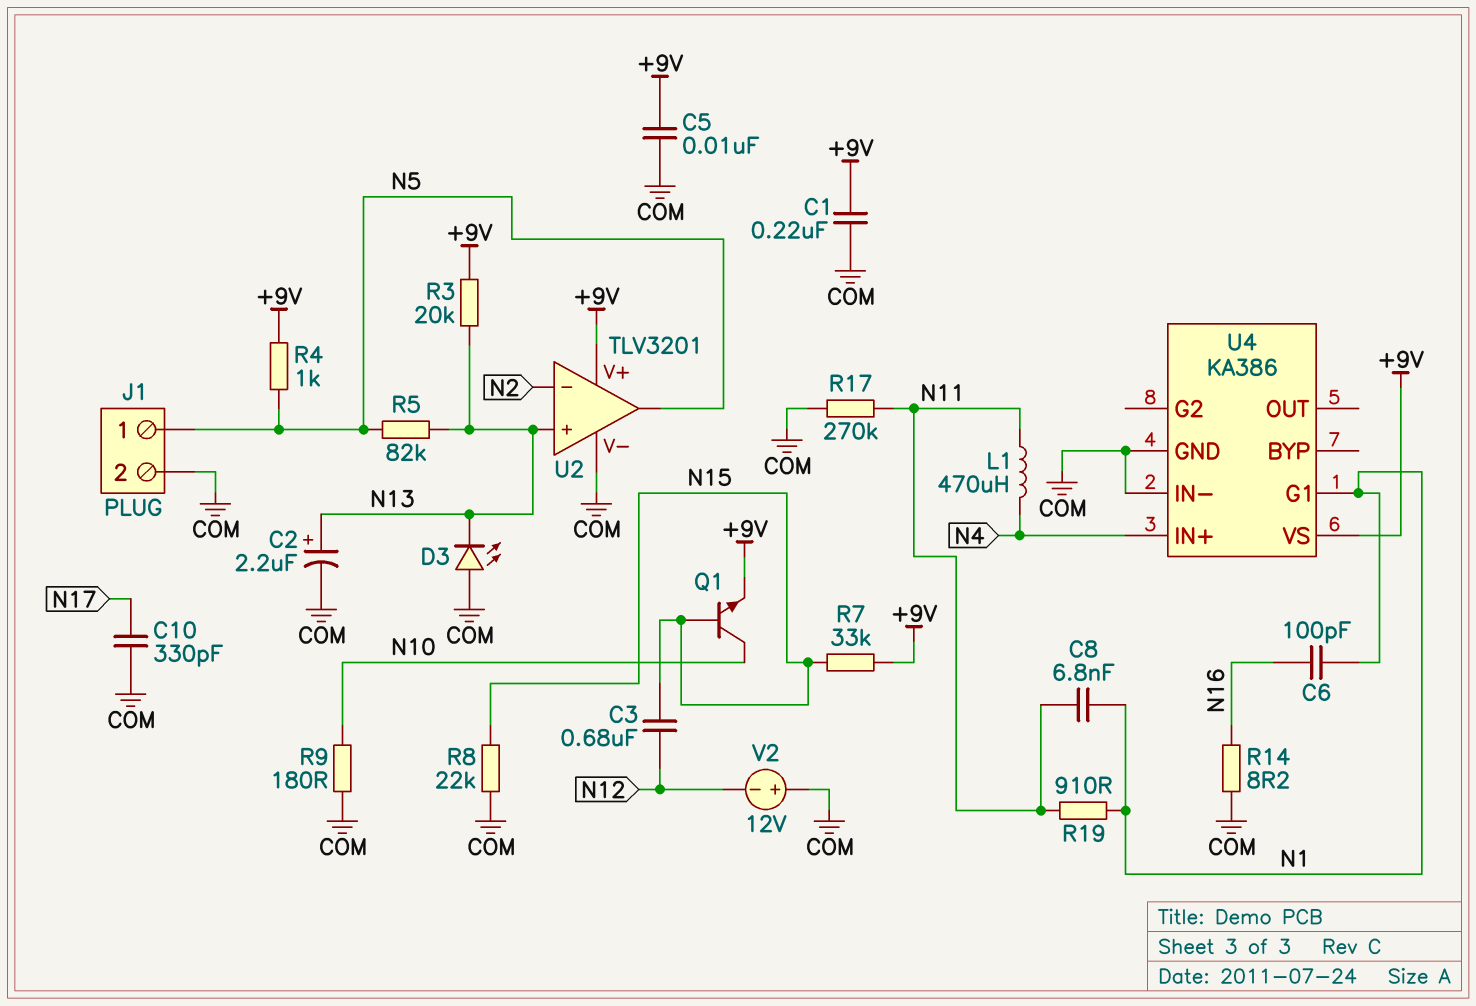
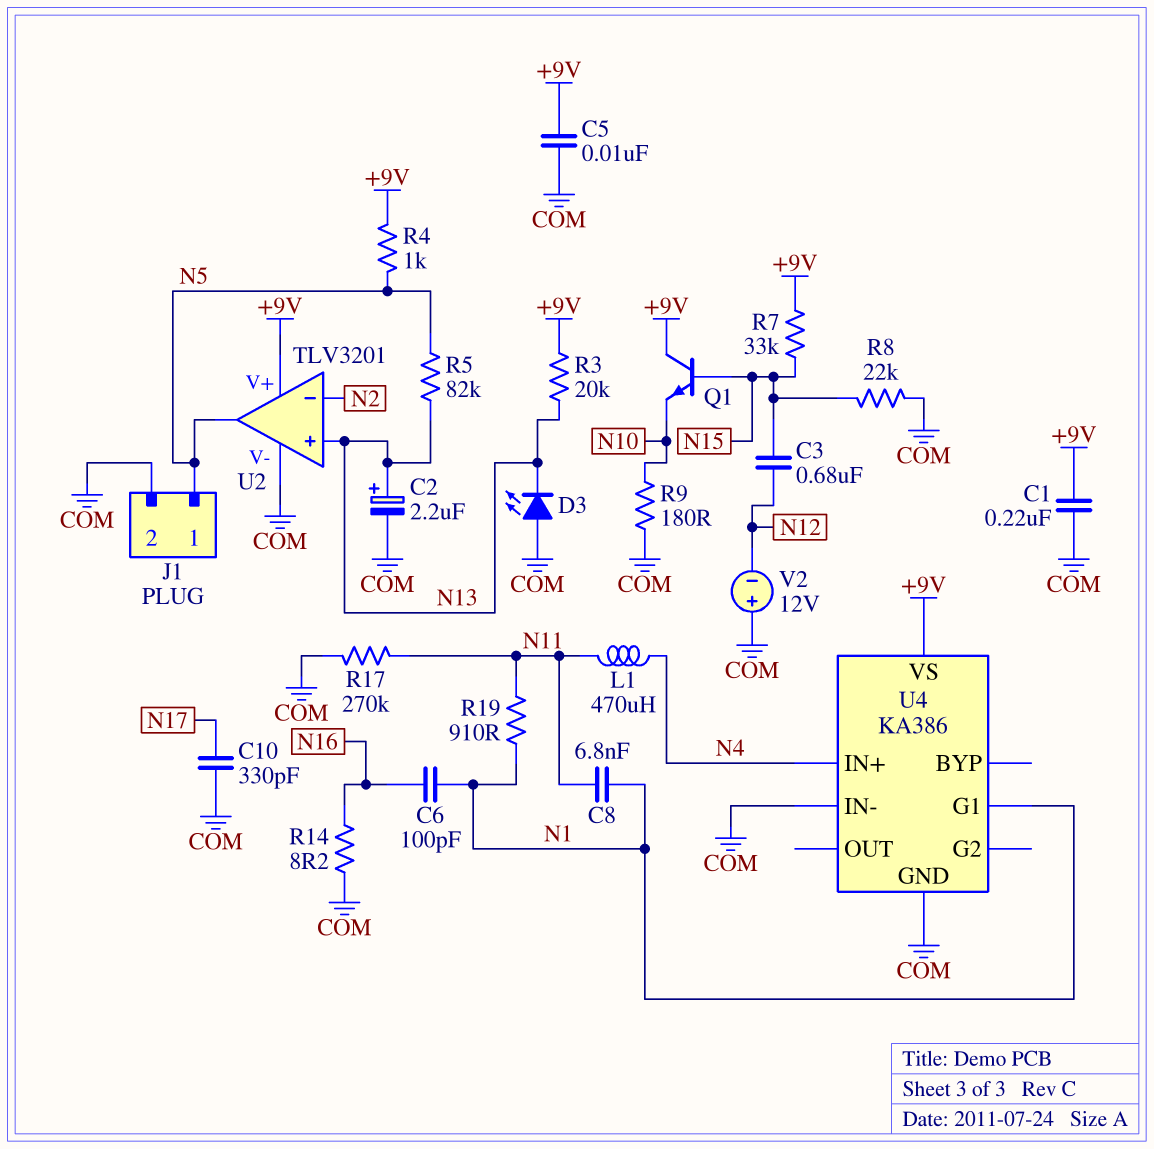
Q1: NPN (B N15, C N10, E +9V) -> NPN (B N15, C +9V, E N10)

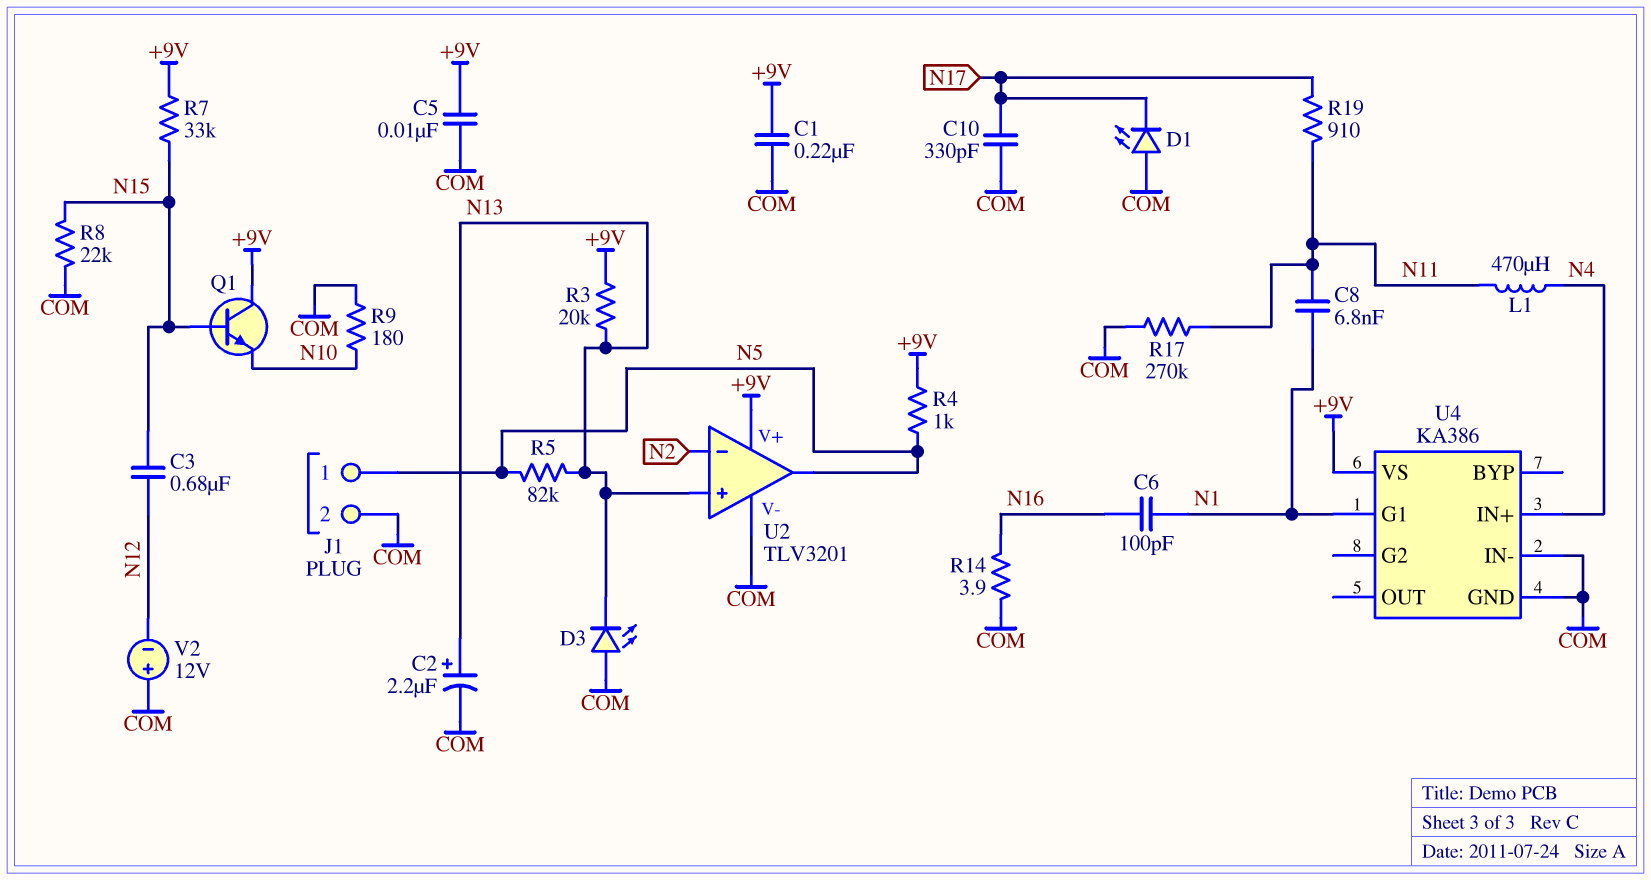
D1: none -> LED (A COM, K N17)
R14: 8.2 (COM, N16) -> 3.9 (COM, N16)
R19: 910 (N1, N11) -> 910 (N11, N17)

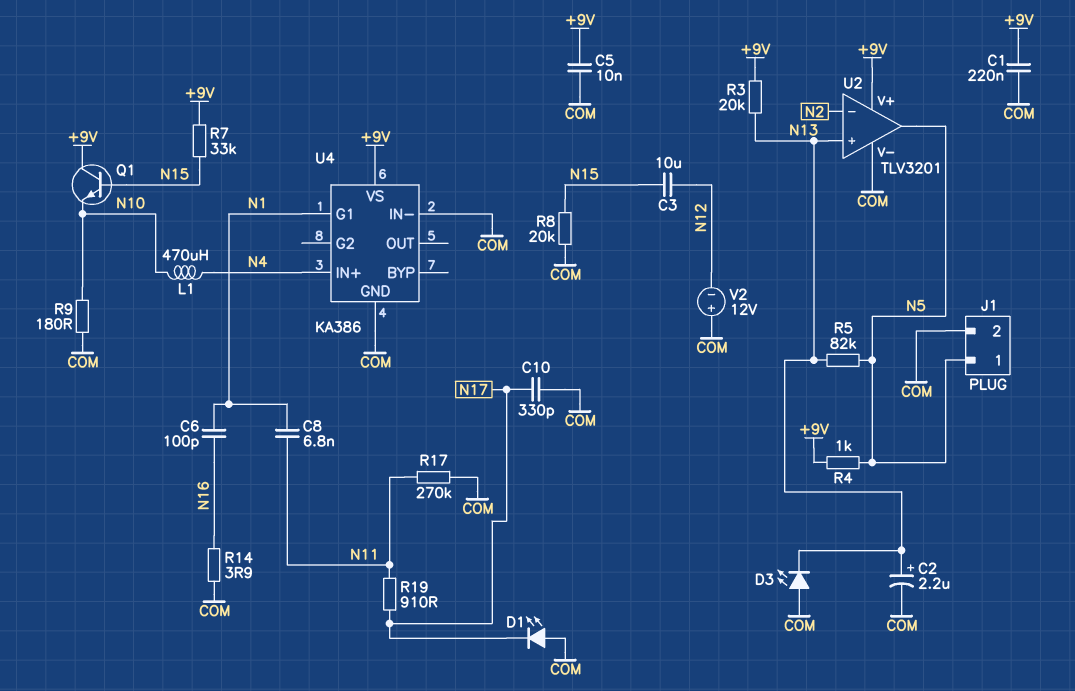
C3: 680nF (N12, N15) -> 10uF (N12, N15)
L1: 470uH (N4, N11) -> 470uH (N4, N10)
R8: 22k (COM, N15) -> 20k (COM, N15)

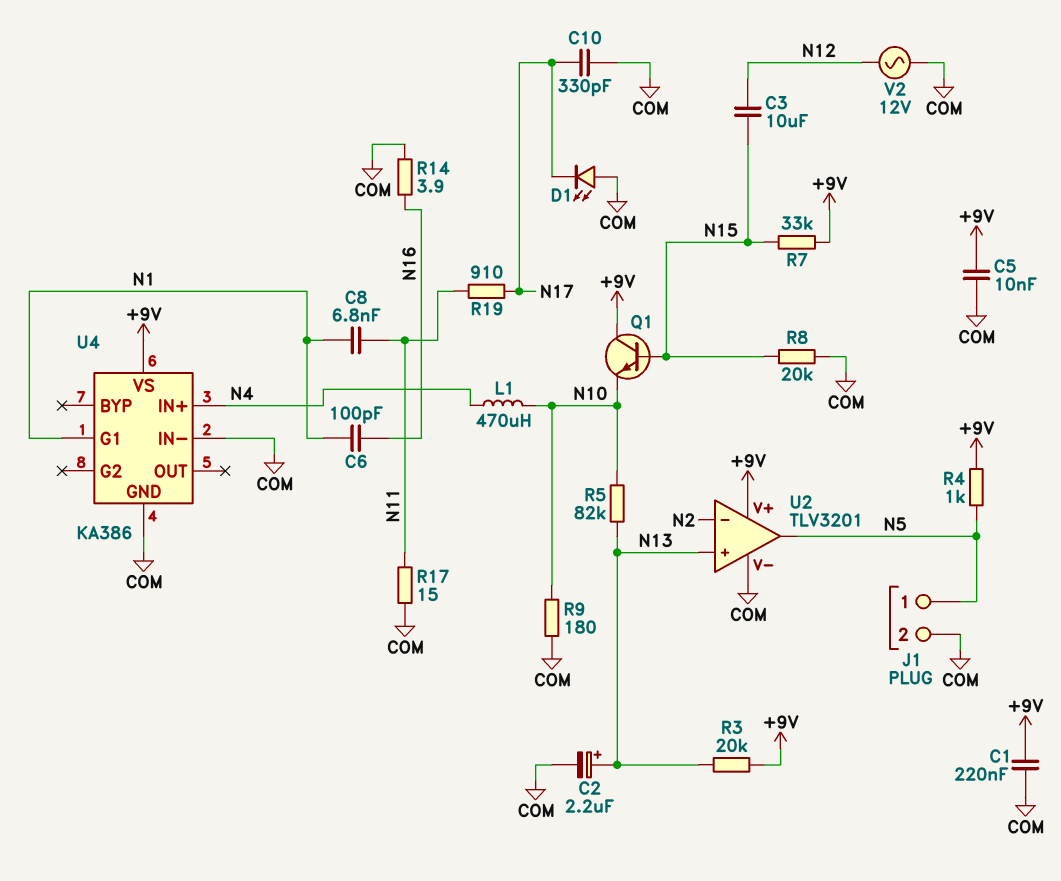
D3: LED (A COM, K N13) -> none
R5: 82k (N5, N13) -> 82k (N10, N13)
R17: 270k (COM, N11) -> 15 (COM, N11)
V2: 12V (plus COM, minus N12) -> AC 12V (COM, N12)

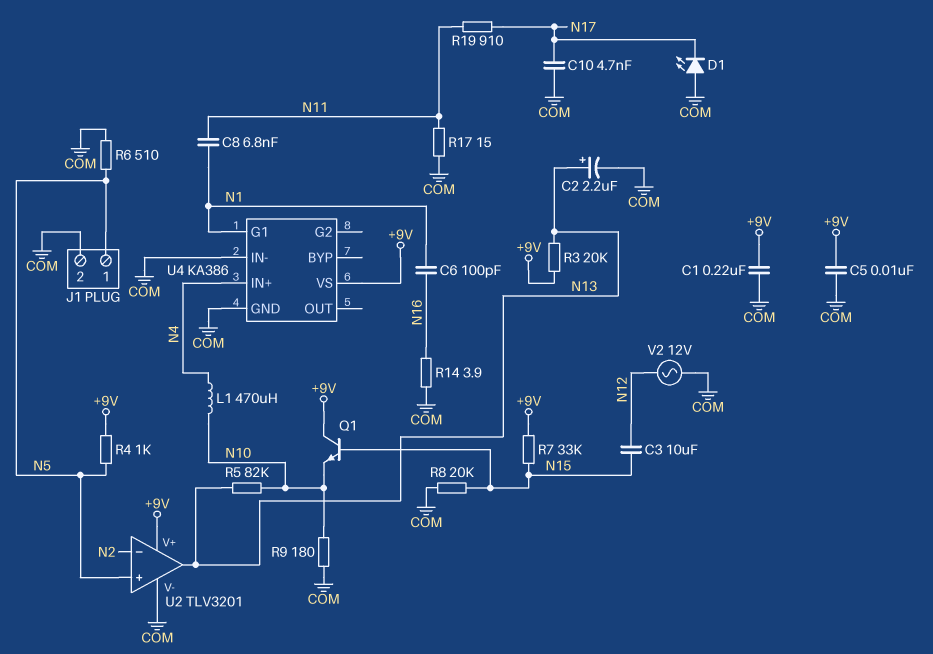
C10: 330pF (COM, N17) -> 4.7nF (COM, N17)
R6: none -> 510 (COM, N5)
U2 pin in+: N13 -> N5
U2 pin out: N5 -> N13

